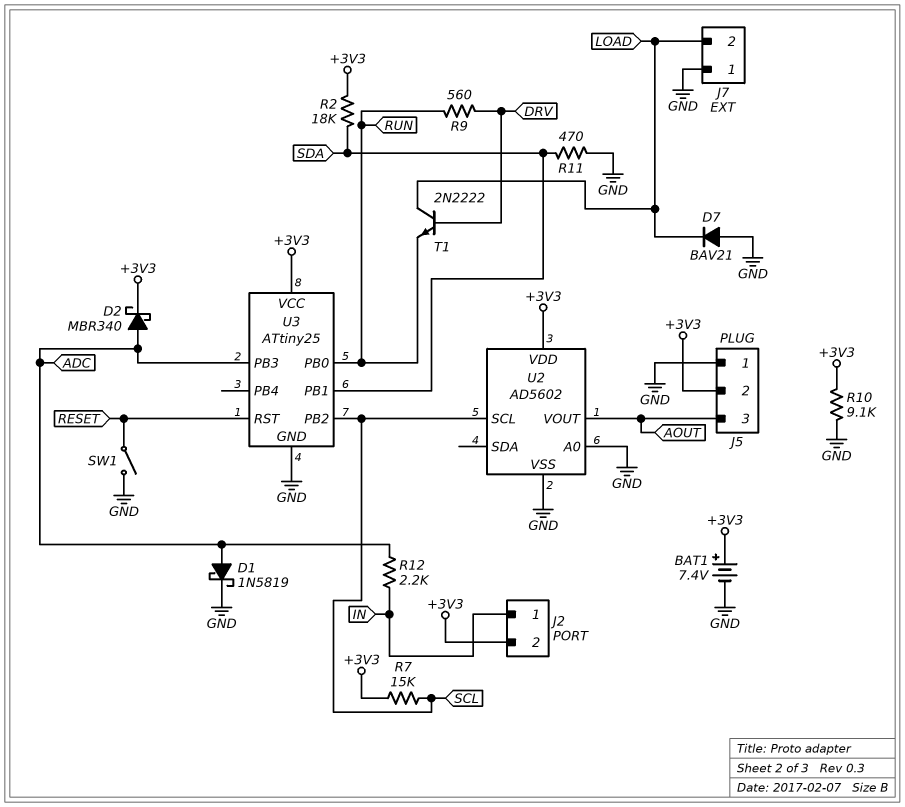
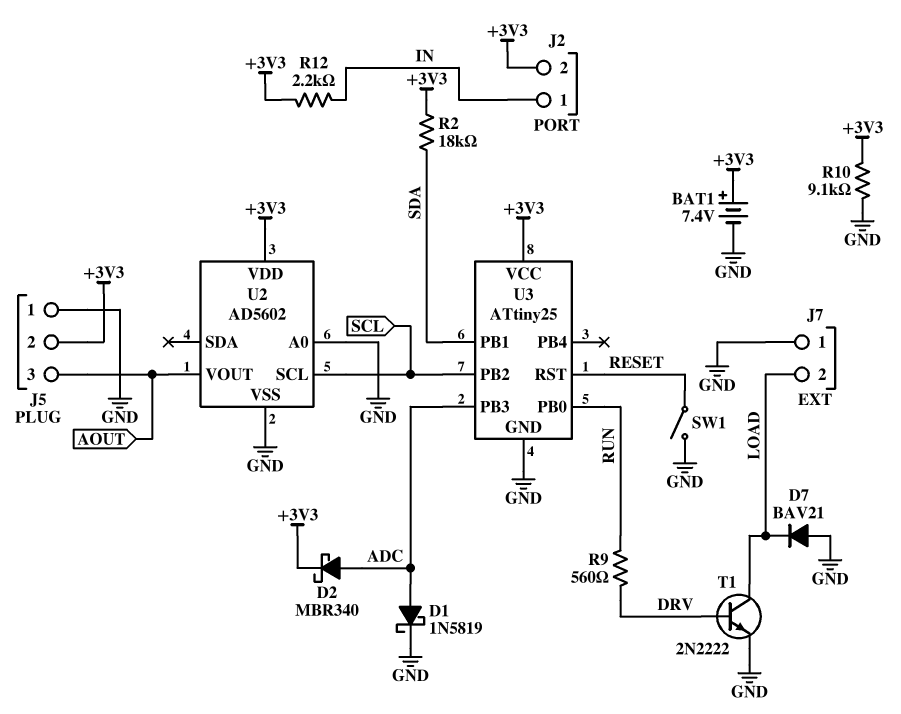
R7: 15k (+3V3, SCL) -> none
R11: 470 (GND, SDA) -> none
R12: 2.2k (ADC, IN) -> 2.2k (+3V3, IN)
T1: NPN 2N2222 (B DRV, C LOAD, E RUN) -> NPN 2N2222 (B DRV, C LOAD, E GND)

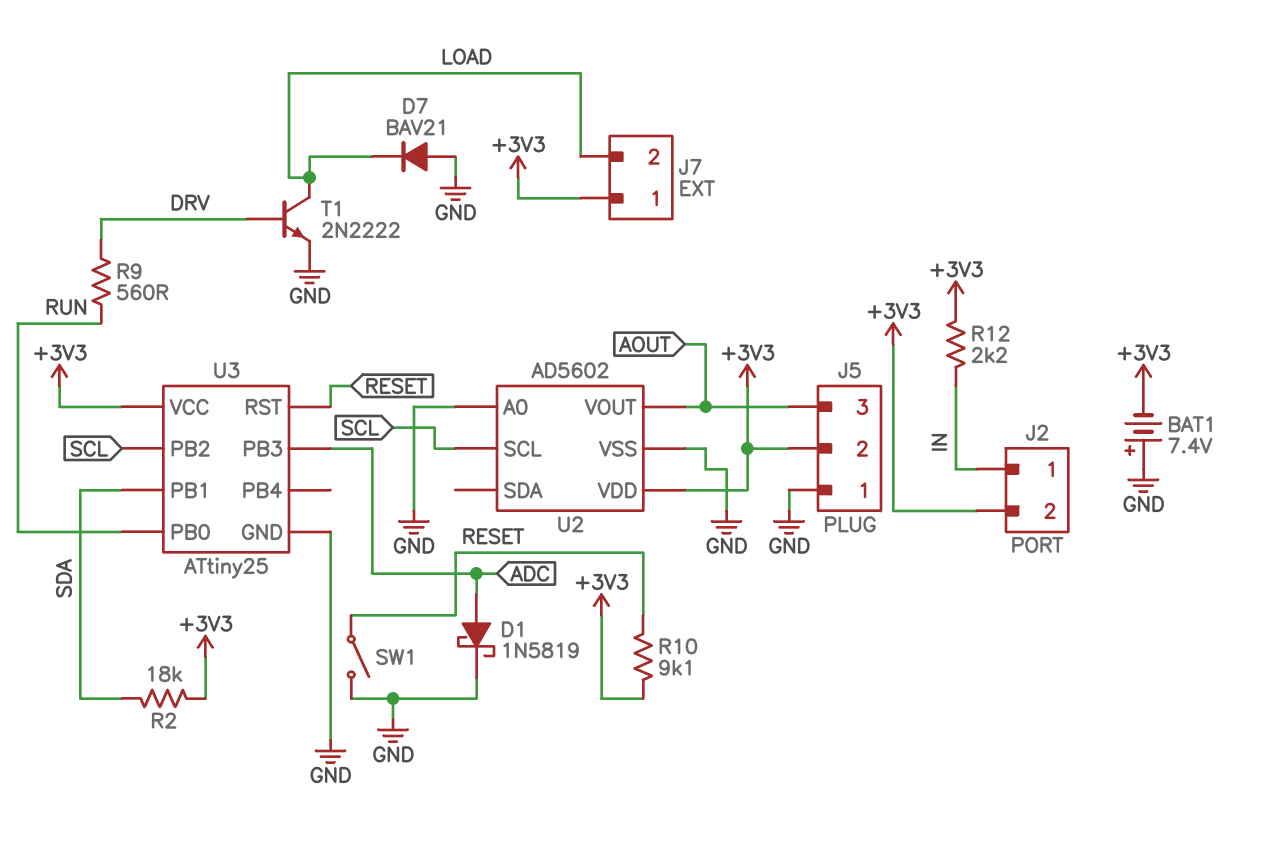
BAT1: 7.4V (plus +3V3, minus GND) -> 7.4V (plus GND, minus +3V3)
D2: schottky MBR340 (A ADC, K +3V3) -> none
J7 pin 1: GND -> +3V3
R10: 9.1k (+3V3, GND) -> 9.1k (+3V3, RESET)

